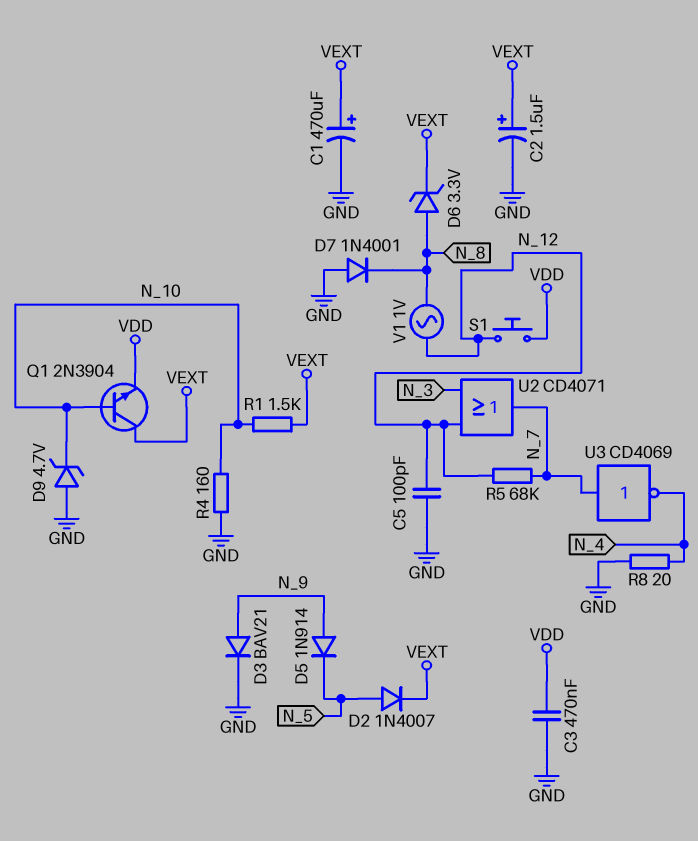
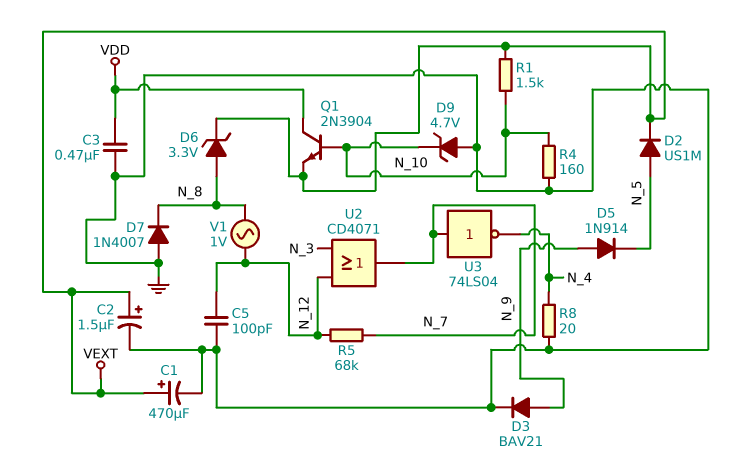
D2: diode 1N4007 (A N_5, K VEXT) -> diode US1M (A N_5, K VEXT)
D7: diode 1N4001 (A GND, K N_8) -> diode 1N4007 (A GND, K N_8)
Q1: NPN 2N3904 (B N_10, C VEXT, E VDD) -> NPN 2N3904 (B N_10, C VDD, E VEXT)
S1: button (N_12, VDD) -> none
U3: NOT CD4069 (in N_7, out N_4) -> NOT 74LS04 (in N_7, out N_4)

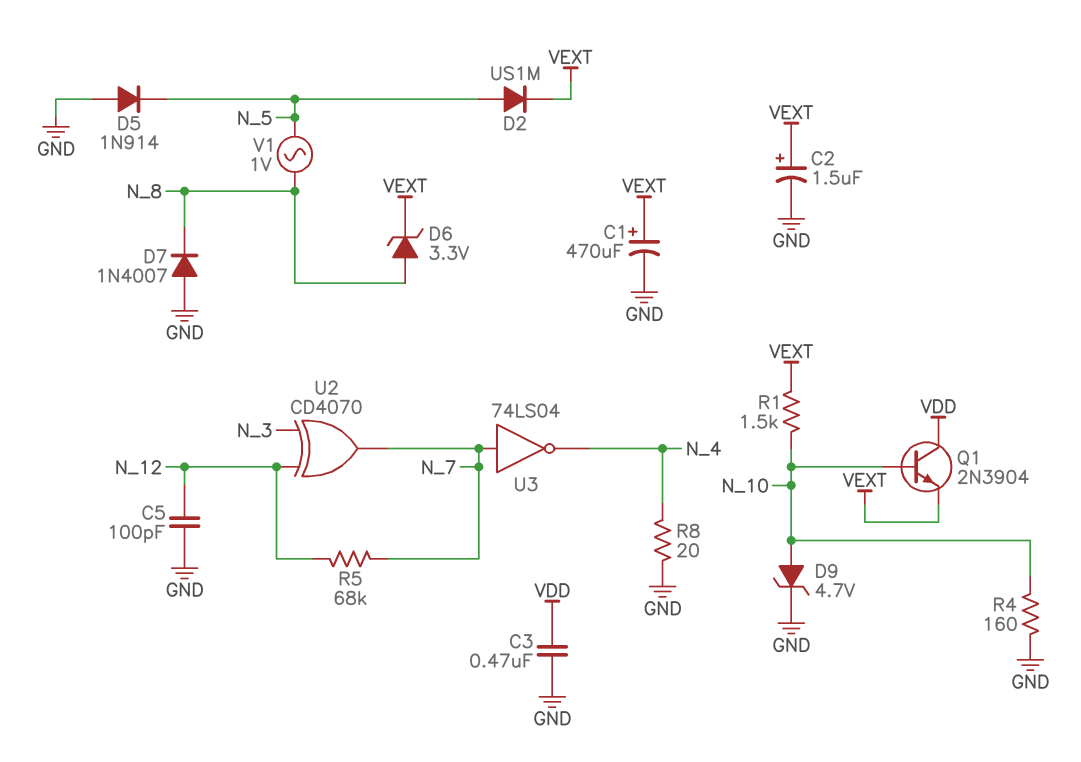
D3: diode BAV21 (A N_9, K GND) -> none
D5: diode 1N914 (A N_9, K N_5) -> diode 1N914 (A GND, K N_5)
D9: zener 4.7V (A GND, K N_10) -> zener 4.7V (A N_10, K GND)
U2: OR CD4071 (in N_3, in N_12, out N_7) -> XOR CD4070 (in N_3, in N_12, out N_7)
V1: AC 1V (N_8, N_12) -> AC 1V (N_5, N_8)

